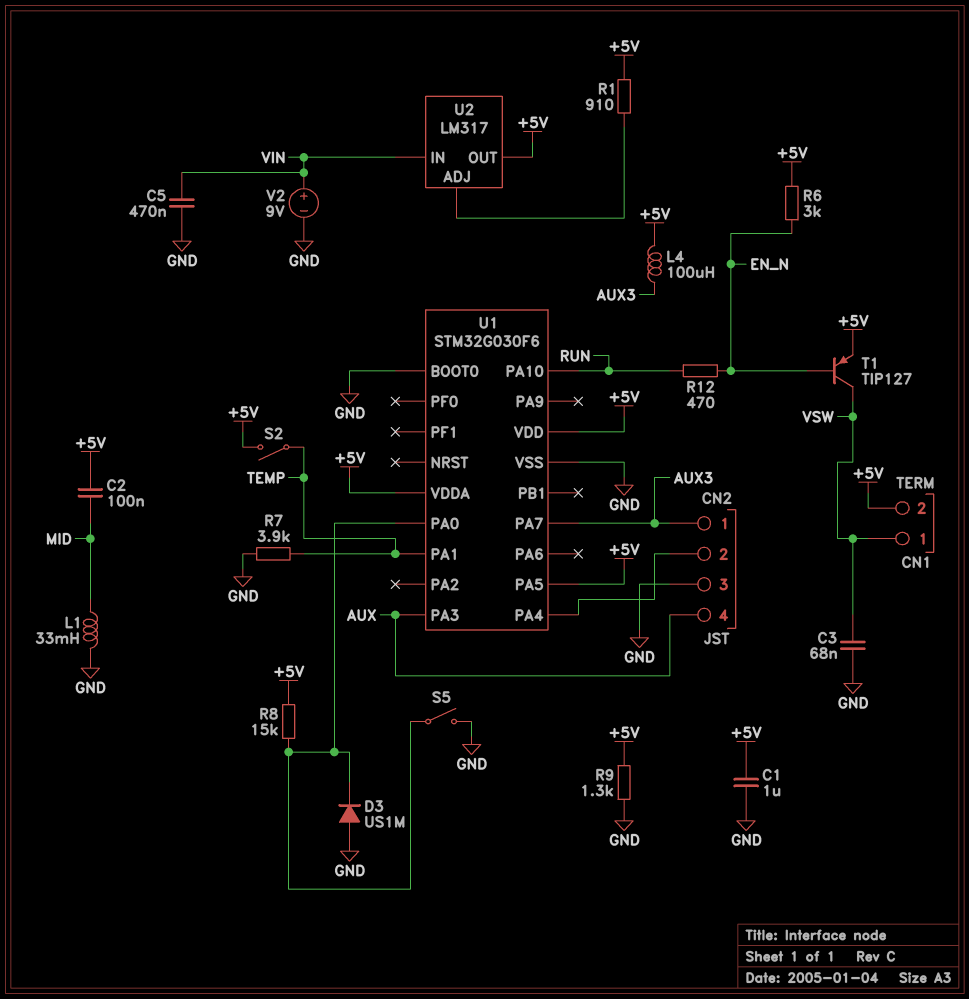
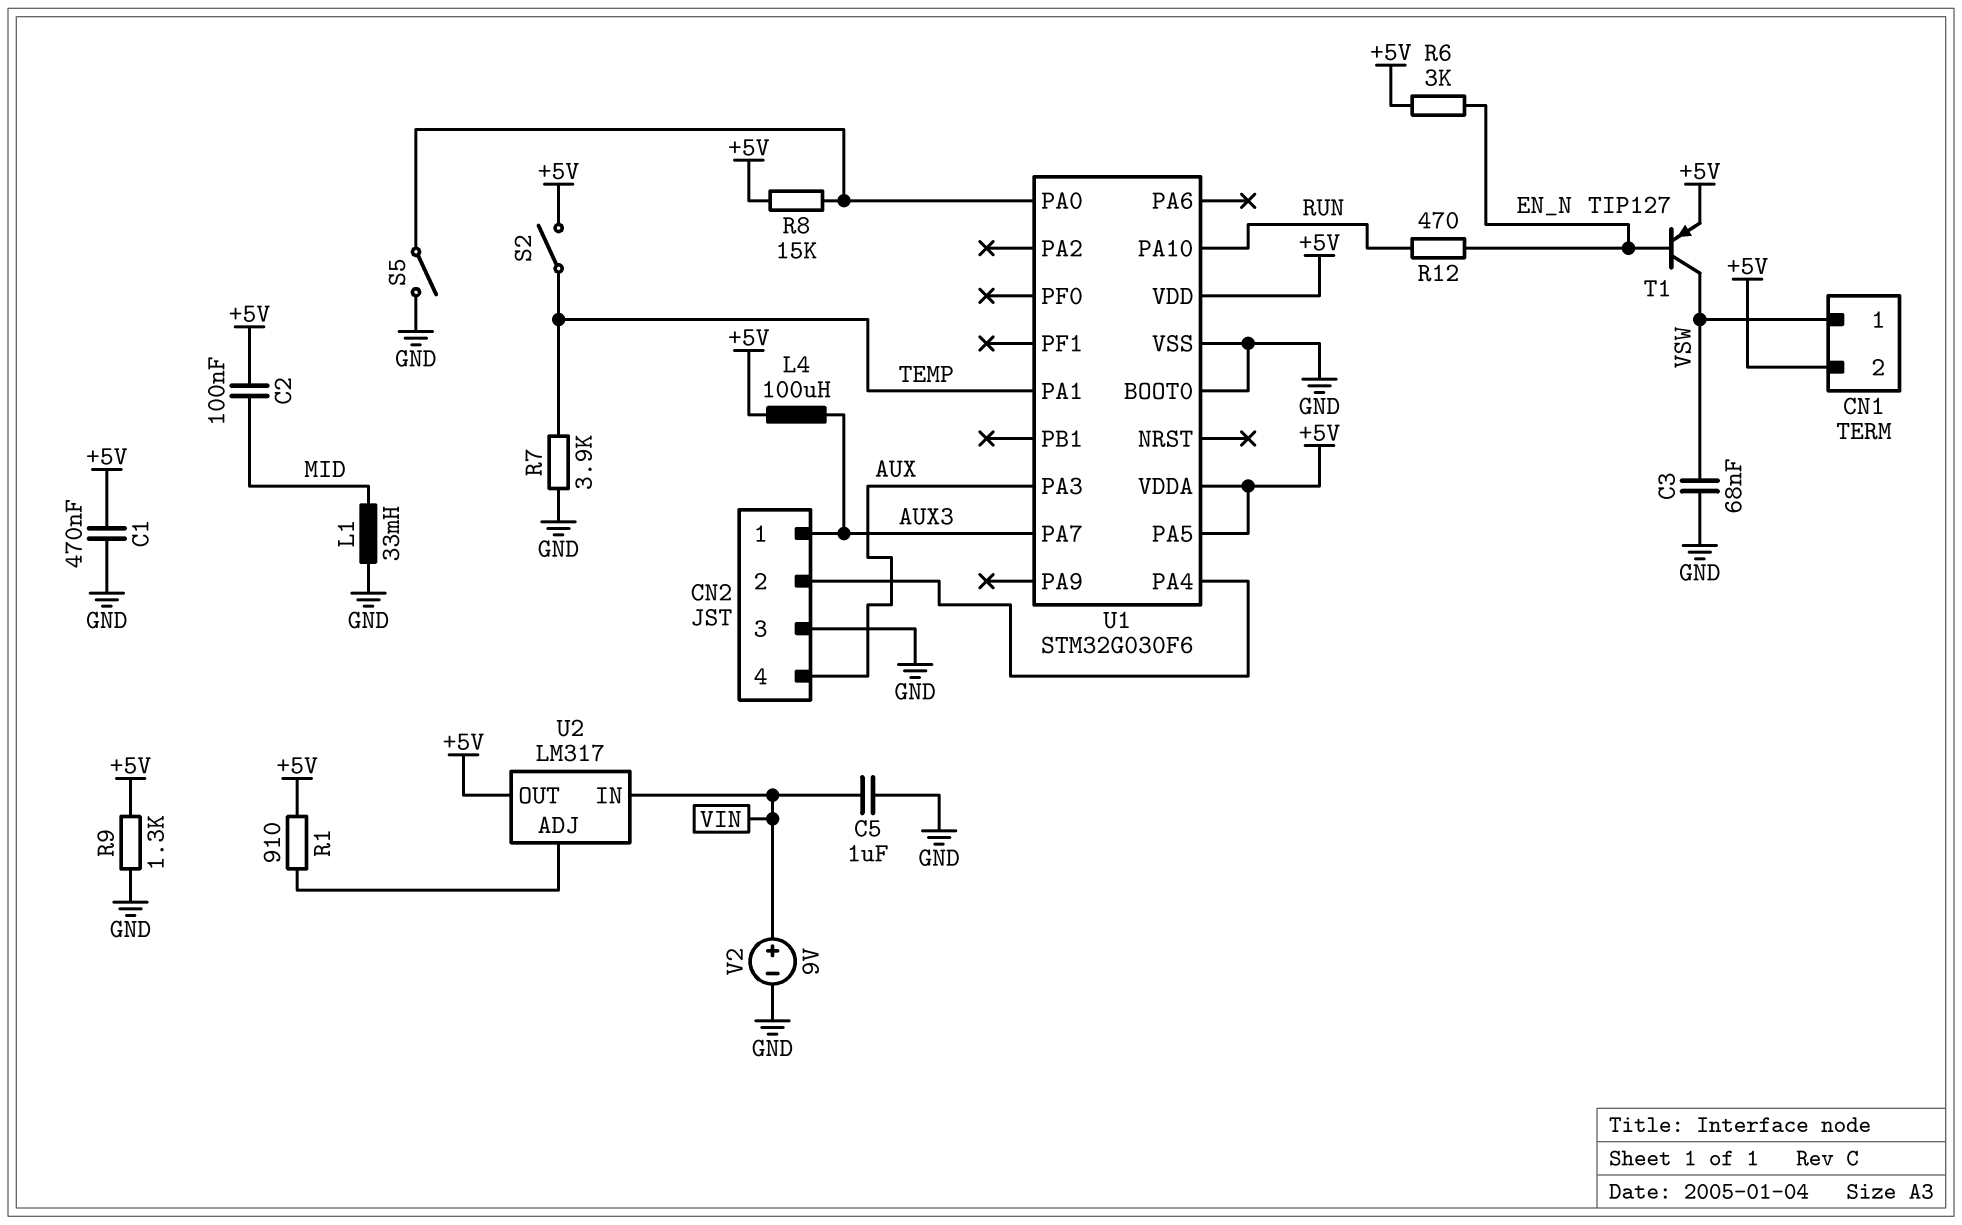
C1: 1uF (+5V, GND) -> 470nF (+5V, GND)
C5: 470nF (GND, VIN) -> 1uF (GND, VIN)
D3: diode US1M (A GND, K U1/PA0) -> none

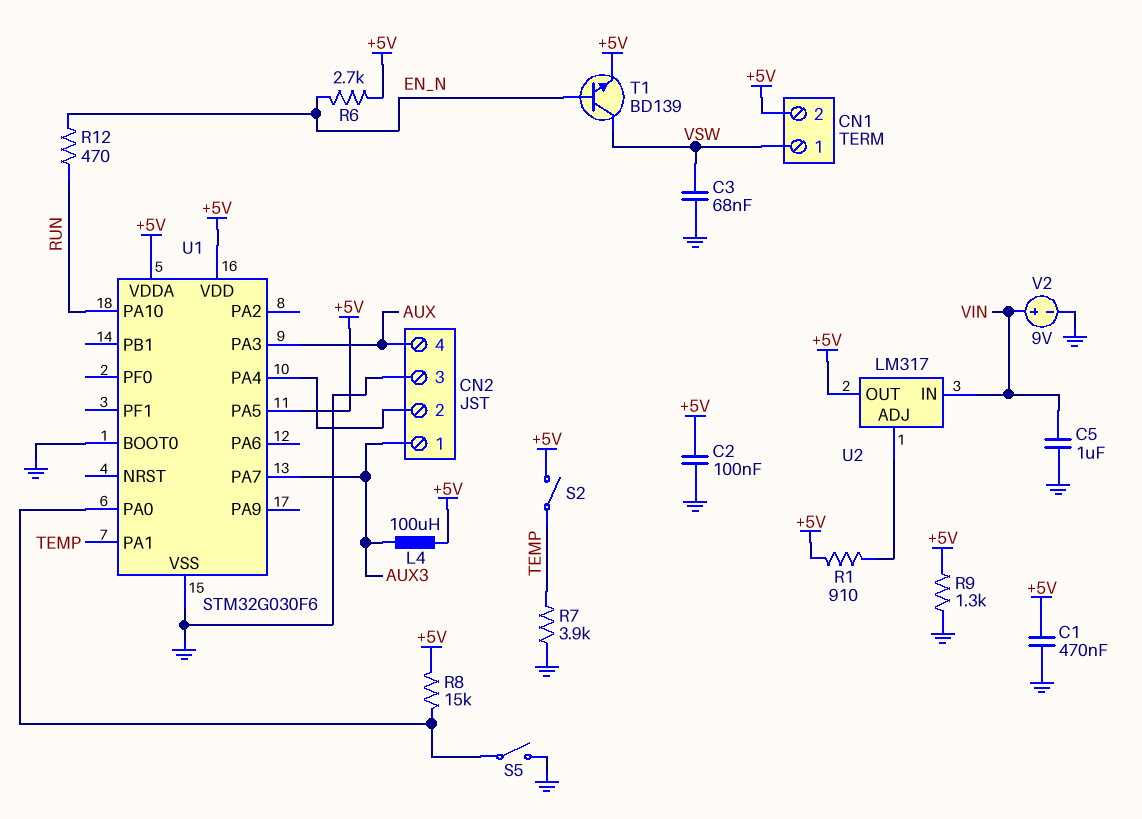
C2: 100nF (+5V, MID) -> 100nF (+5V, GND)
L1: 33mH (GND, MID) -> none
R6: 3k (+5V, EN_N) -> 2.7k (+5V, EN_N)
T1: PNP TIP127 (B EN_N, C VSW, E +5V) -> NPN BD139 (B EN_N, C VSW, E +5V)

